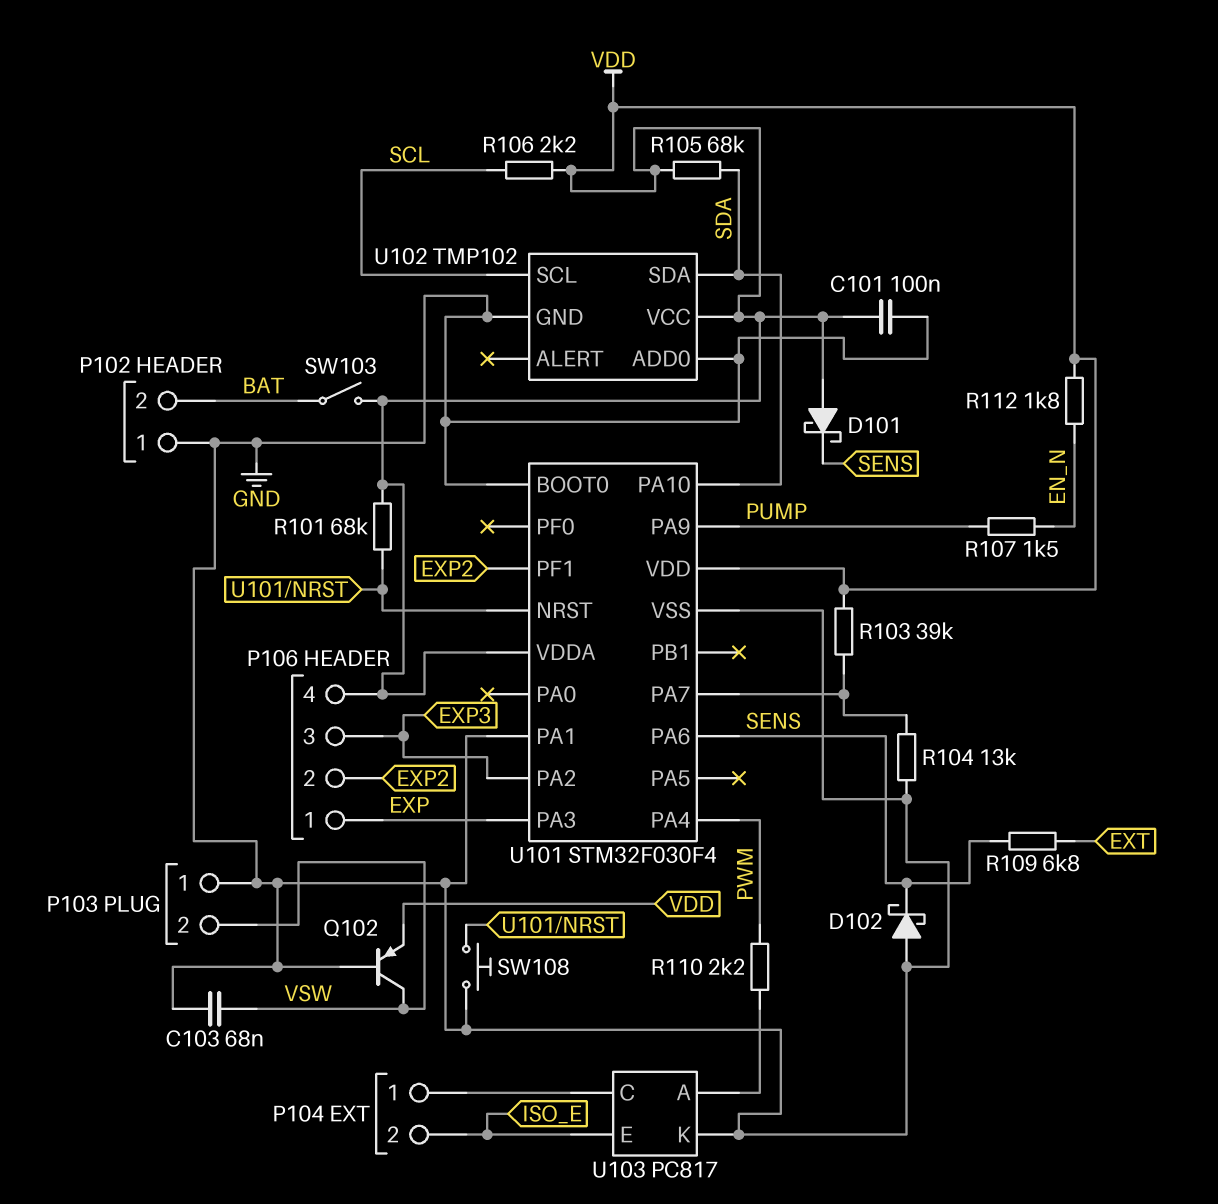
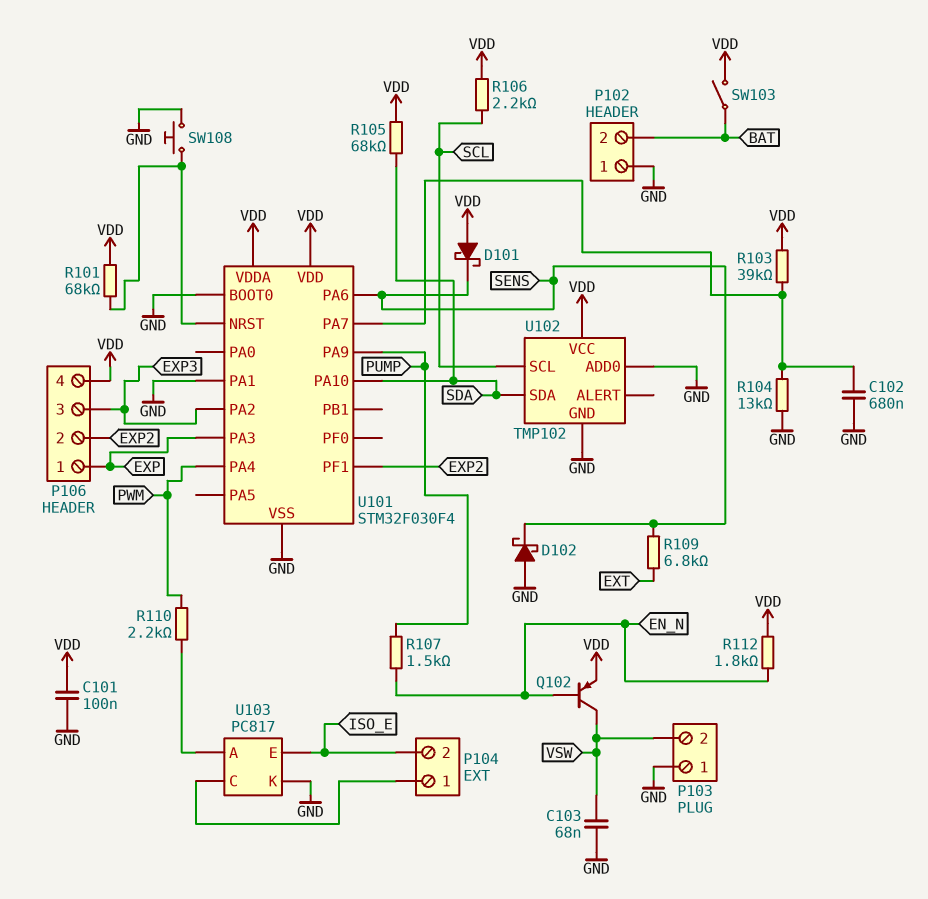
C102: none -> 680nF (GND, U101/PA7)
Q102: PNP (B GND, C VSW, E VDD) -> PNP (B EN_N, C VSW, E VDD)

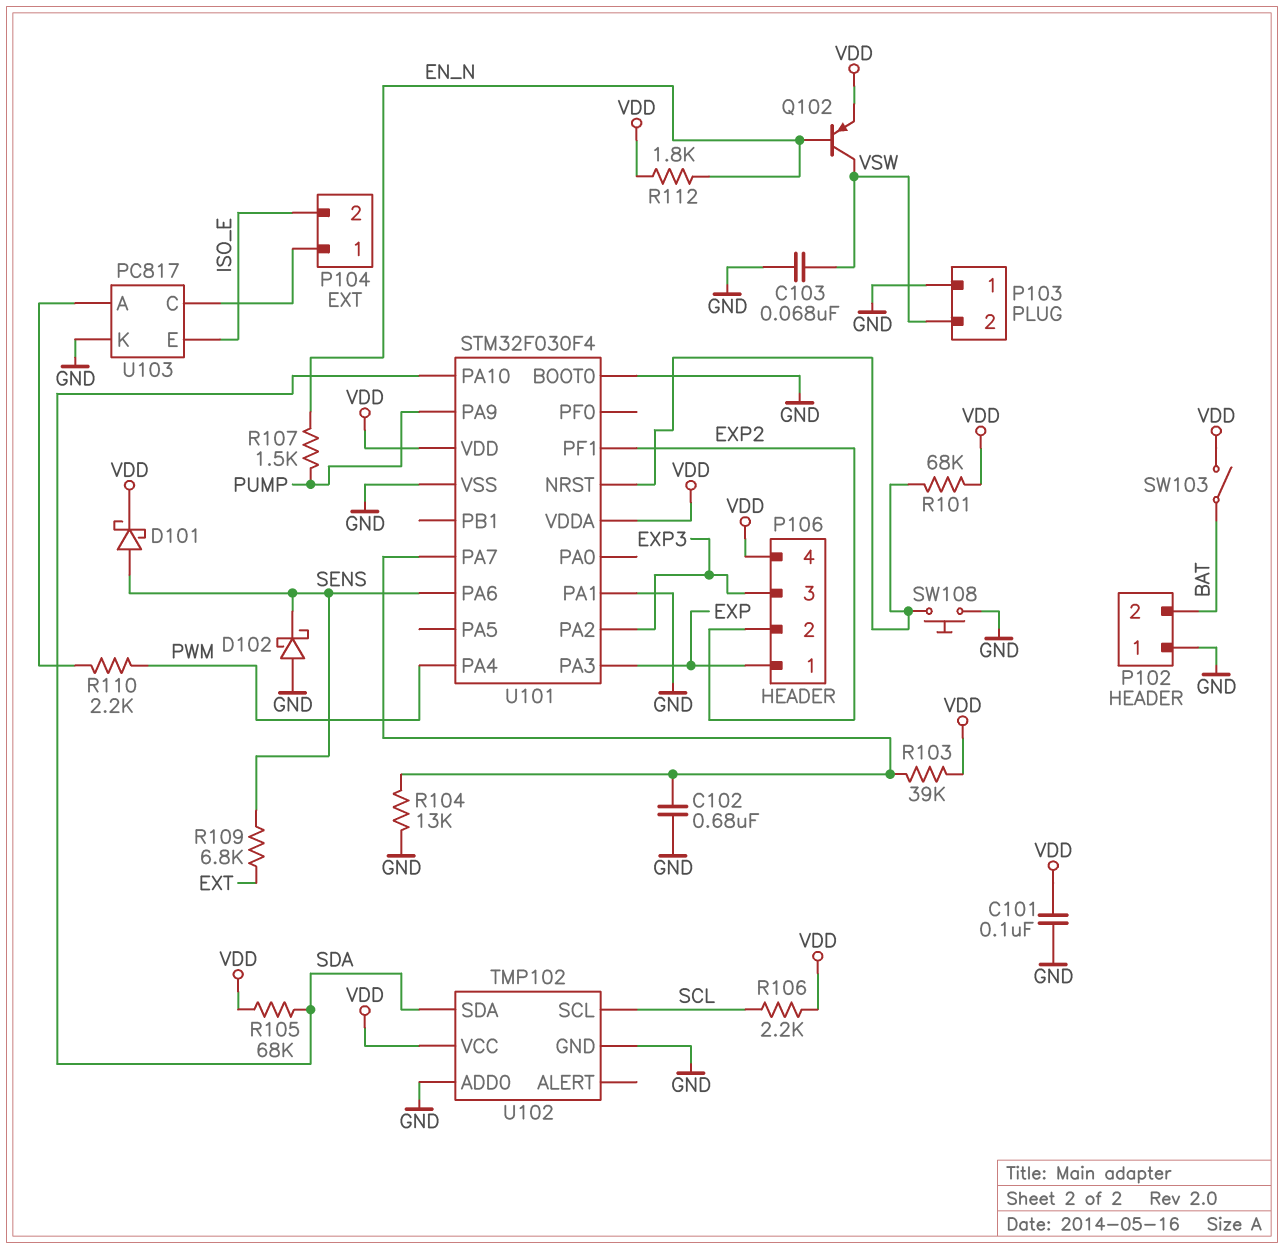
D101: schottky (A VDD, K SENS) -> schottky (A SENS, K VDD)

